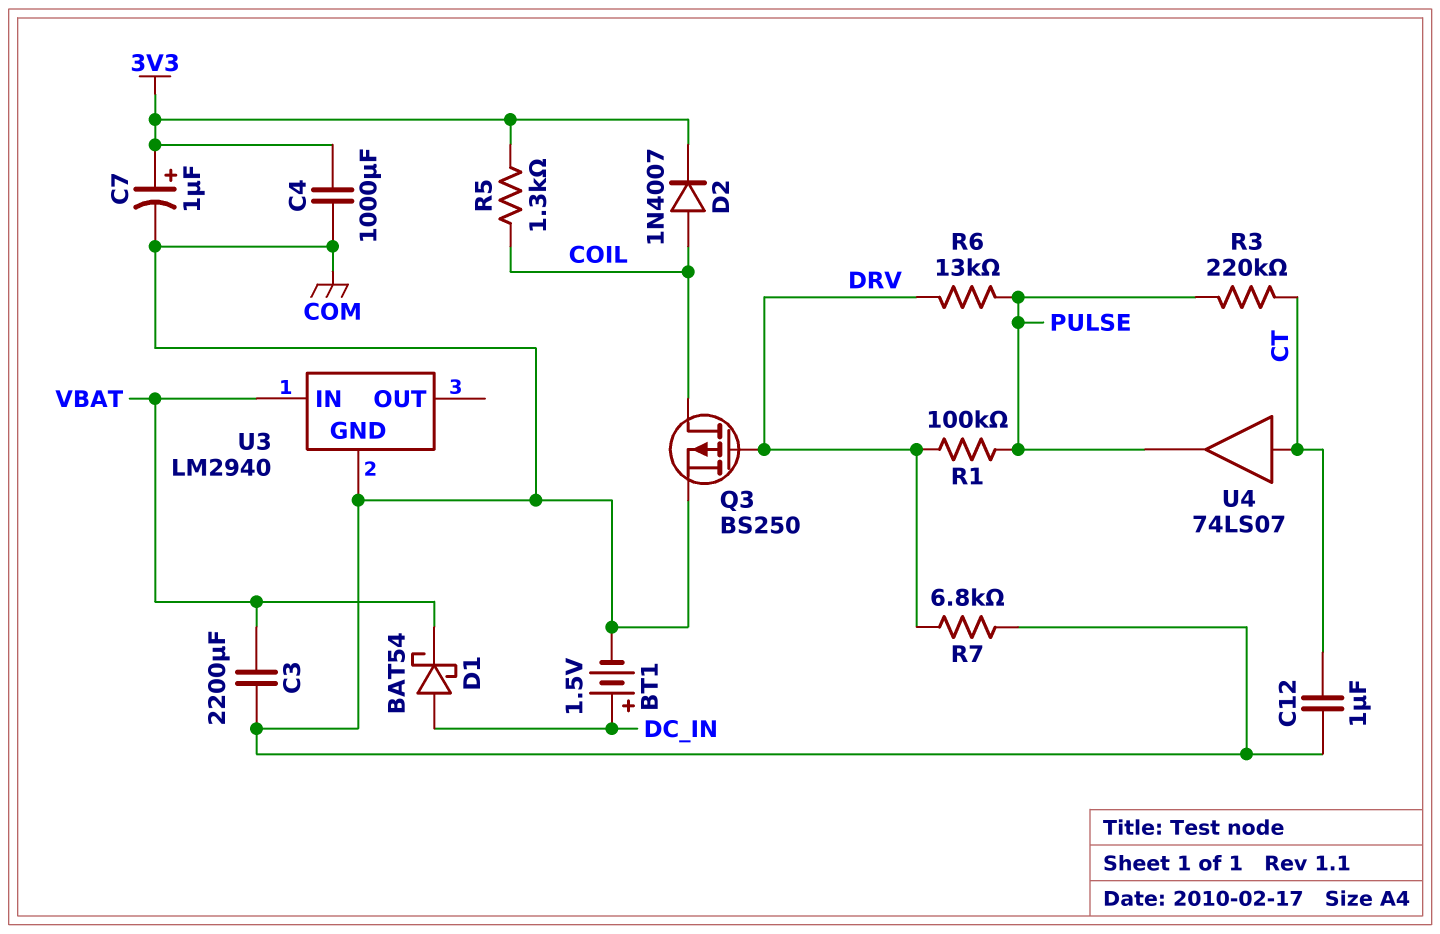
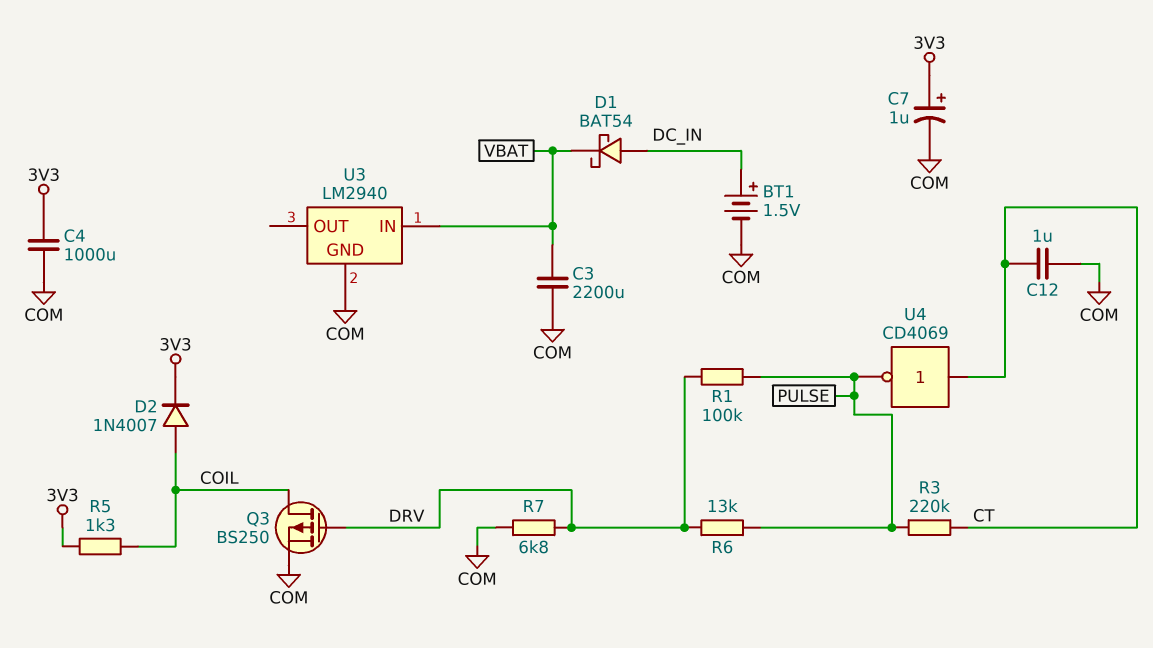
U4: buffer 74LS07 (in CT, out PULSE) -> NOT CD4069 (in CT, out PULSE)

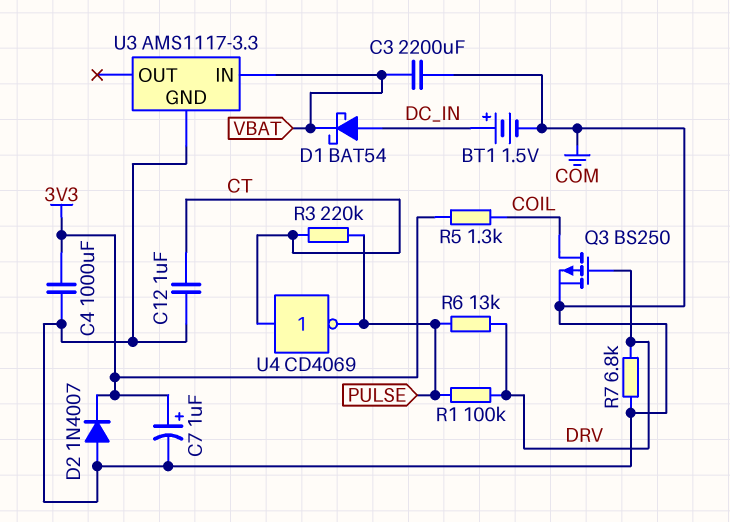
D2: diode 1N4007 (A COIL, K 3V3) -> diode 1N4007 (A COM, K 3V3)
U3: LM2940 -> AMS1117-3.3

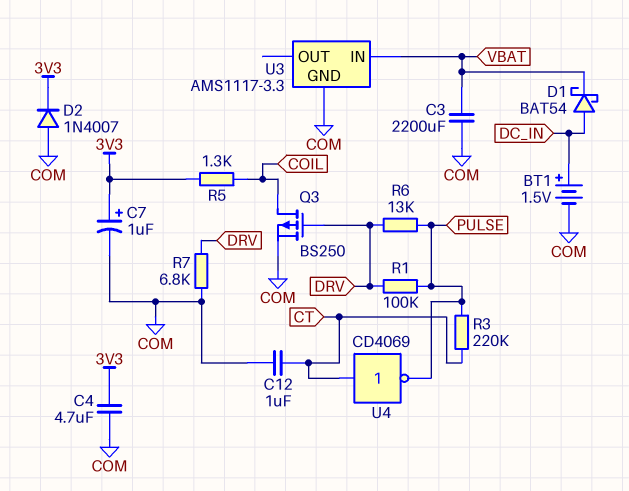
C4: 1000uF (3V3, COM) -> 4.7uF (3V3, COM)

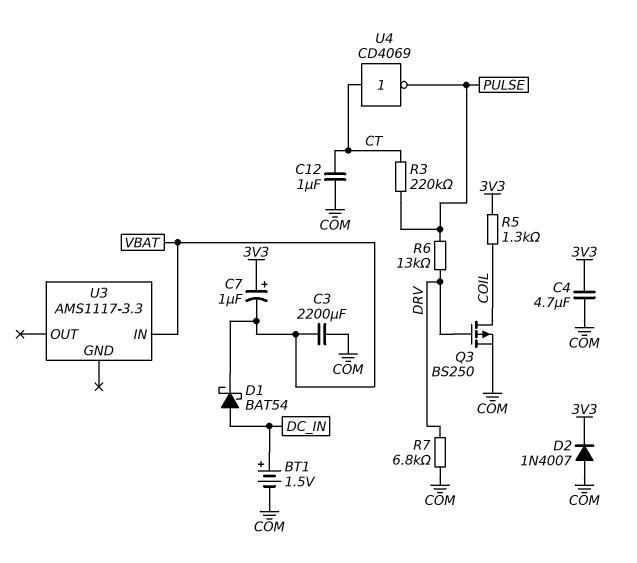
C7: 1uF (plus 3V3, minus COM) -> 1uF (plus 3V3, minus VBAT)
R1: 100k (DRV, PULSE) -> none
U3 pin GND: COM -> none

